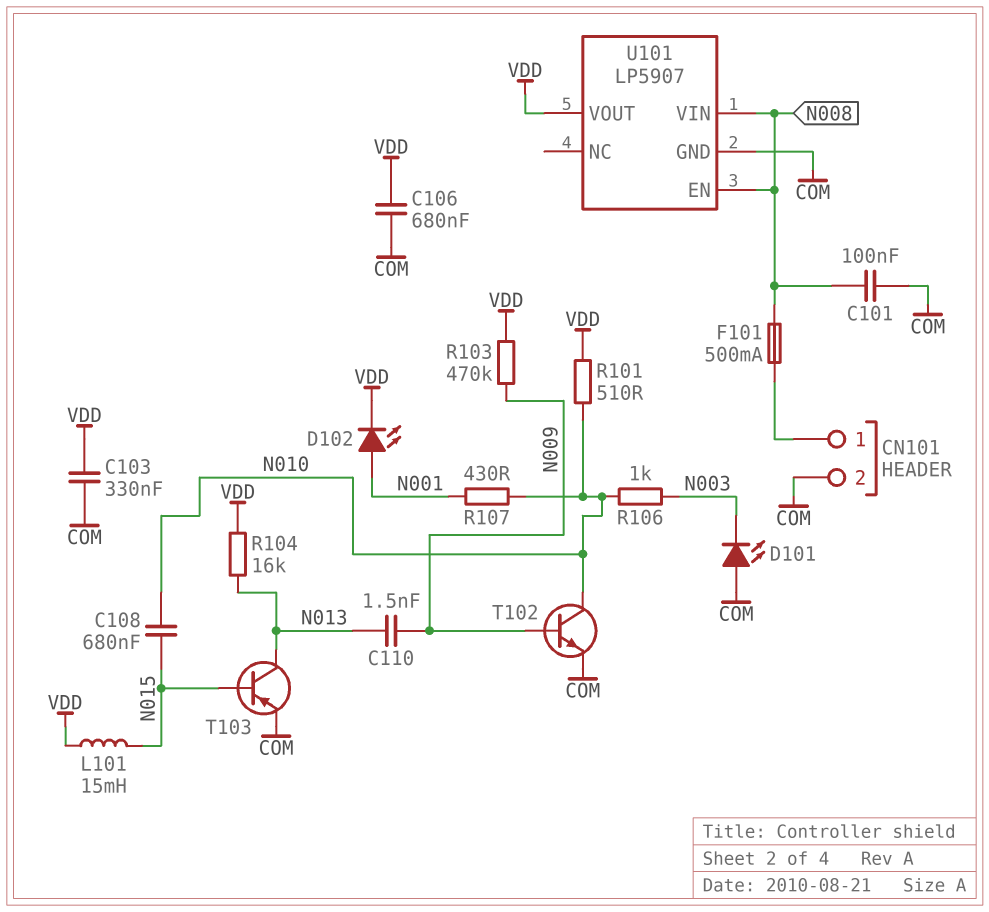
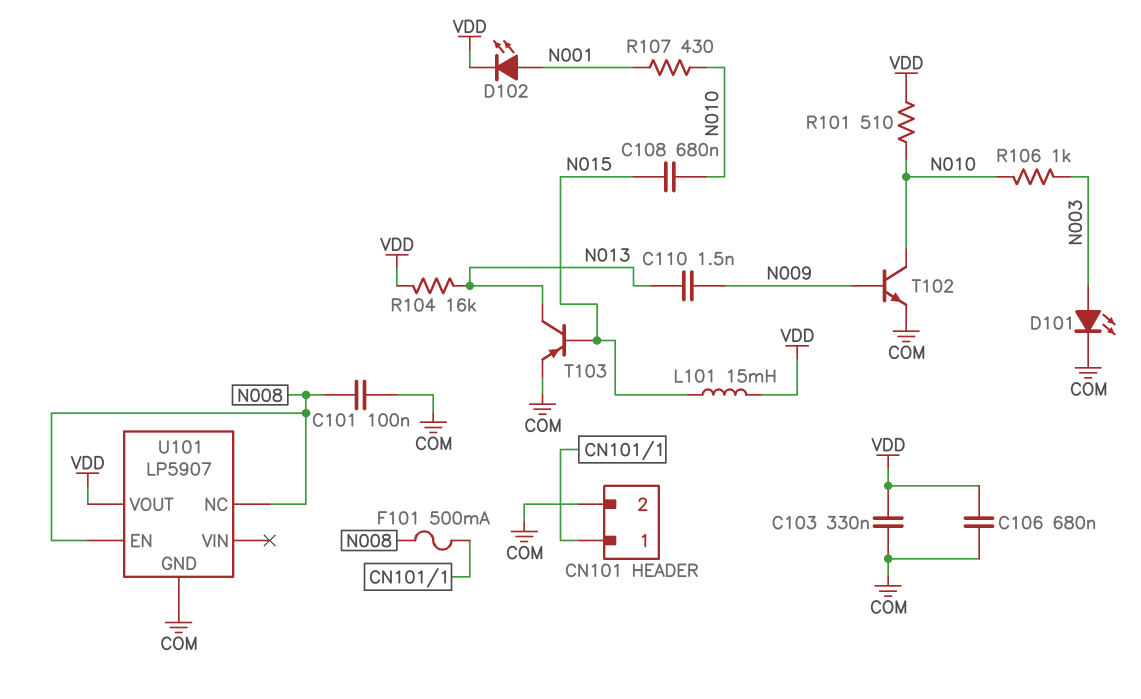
D101: LED (A COM, K N003) -> LED (A N003, K COM)
R103: 470k (N009, VDD) -> none
U101 pin NC: none -> N008
U101 pin VIN: N008 -> none

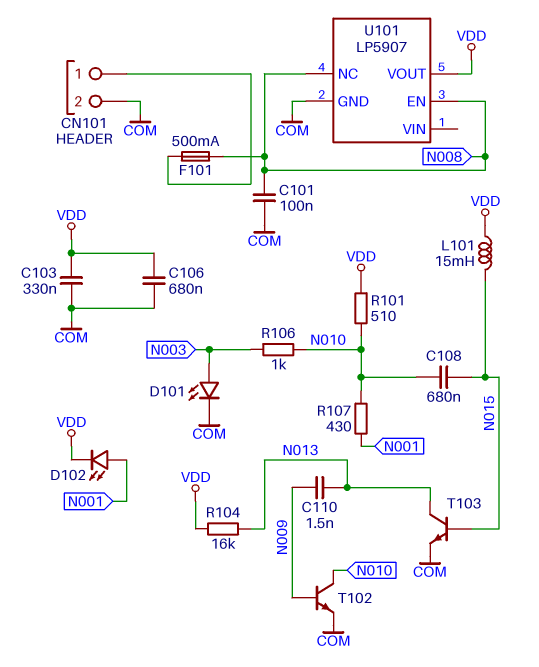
T103: PNP (B N015, C N013, E COM) -> NPN (B N015, C N013, E COM)

